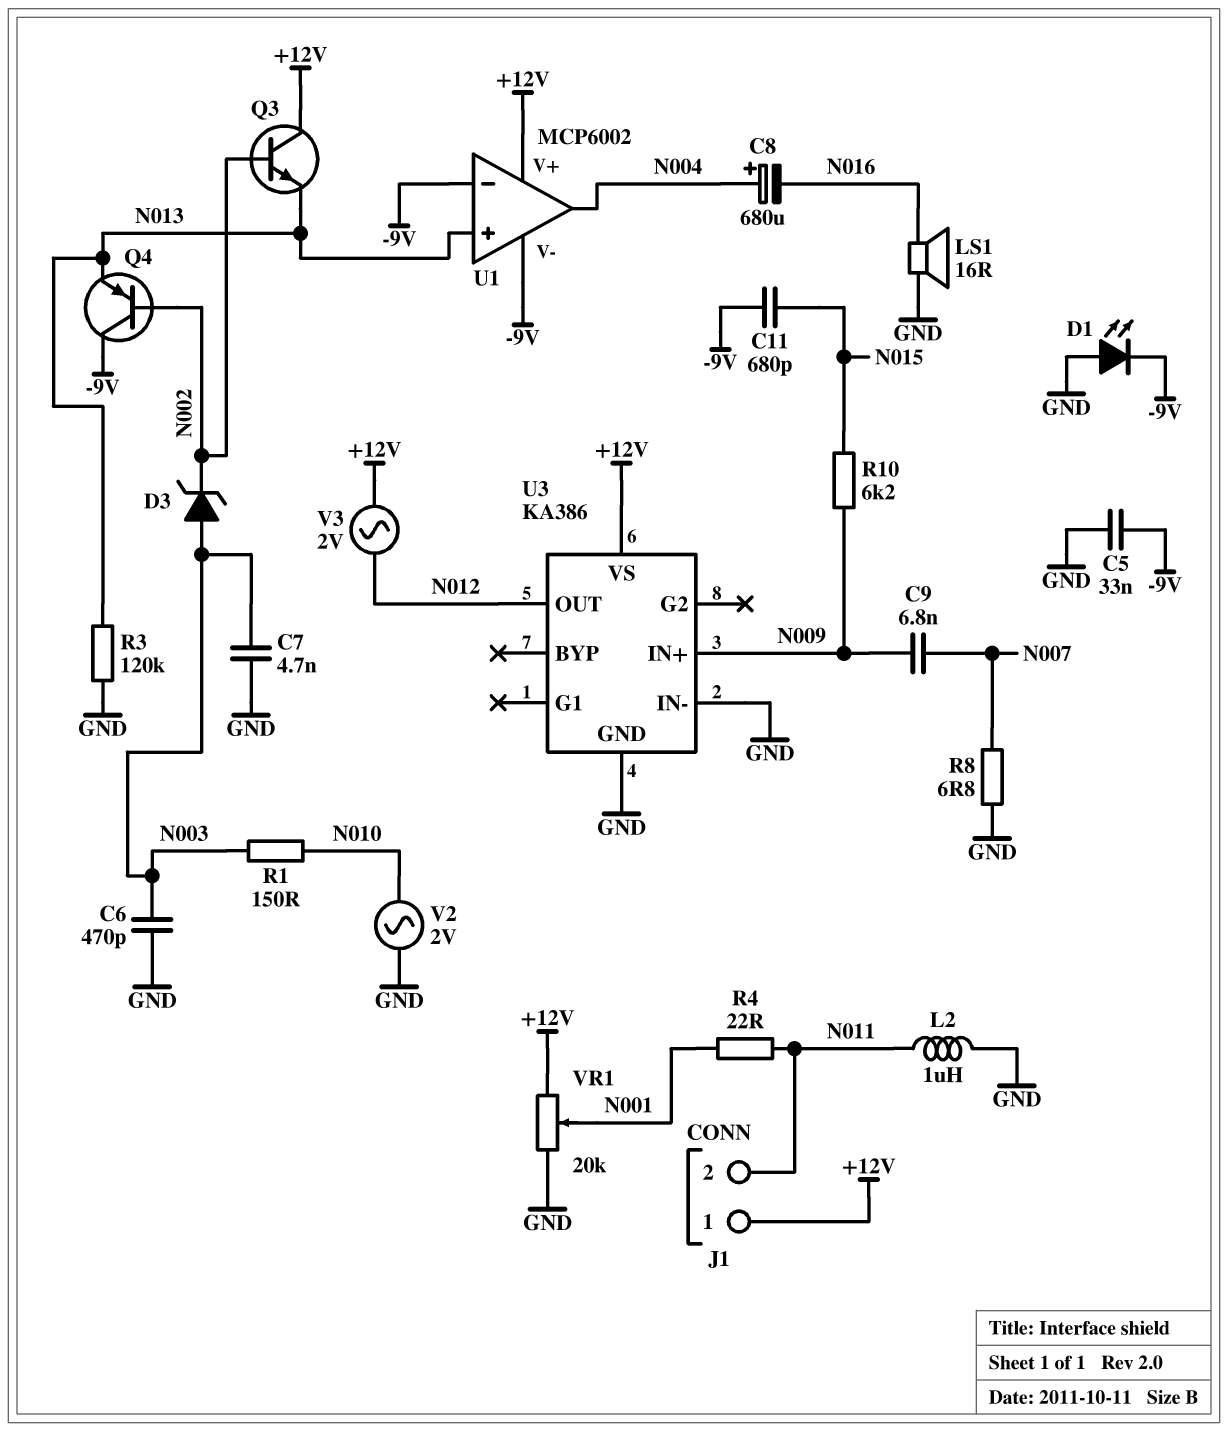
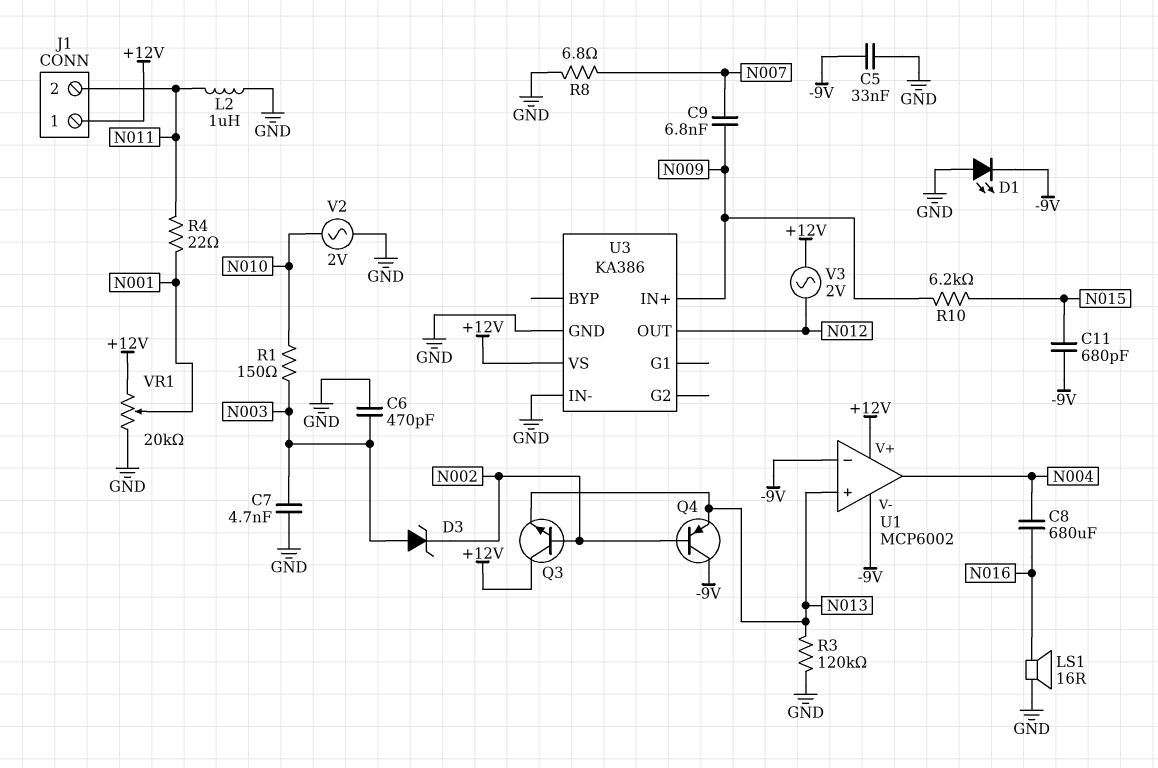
C8: 680uF (plus N004, minus N016) -> 680uF (N004, N016)

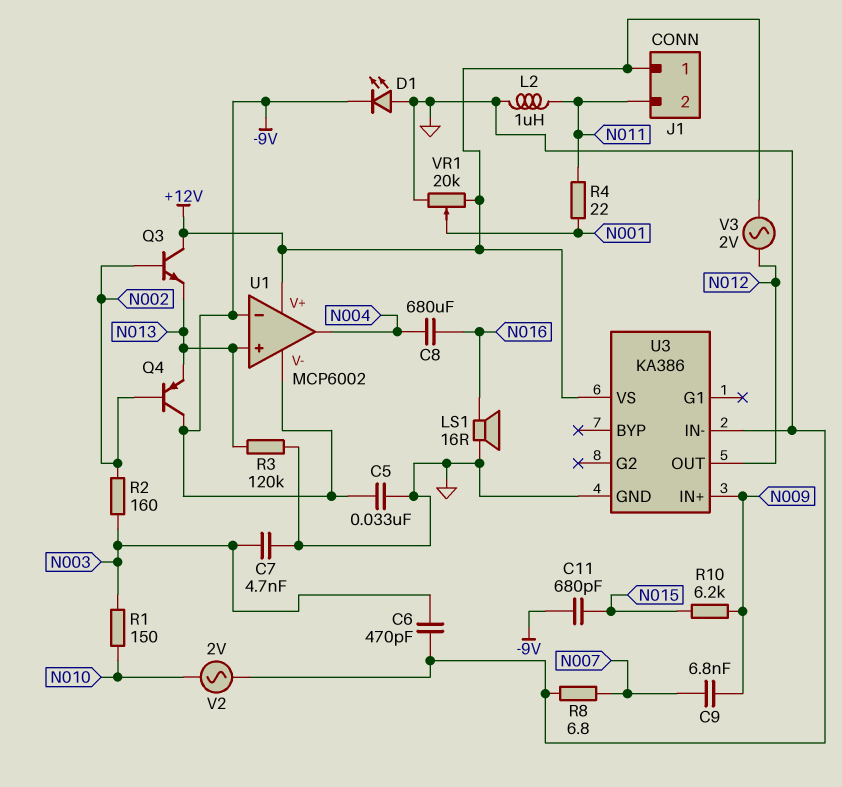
D3: zener (A N003, K N002) -> none
R2: none -> 160 (N002, N003)

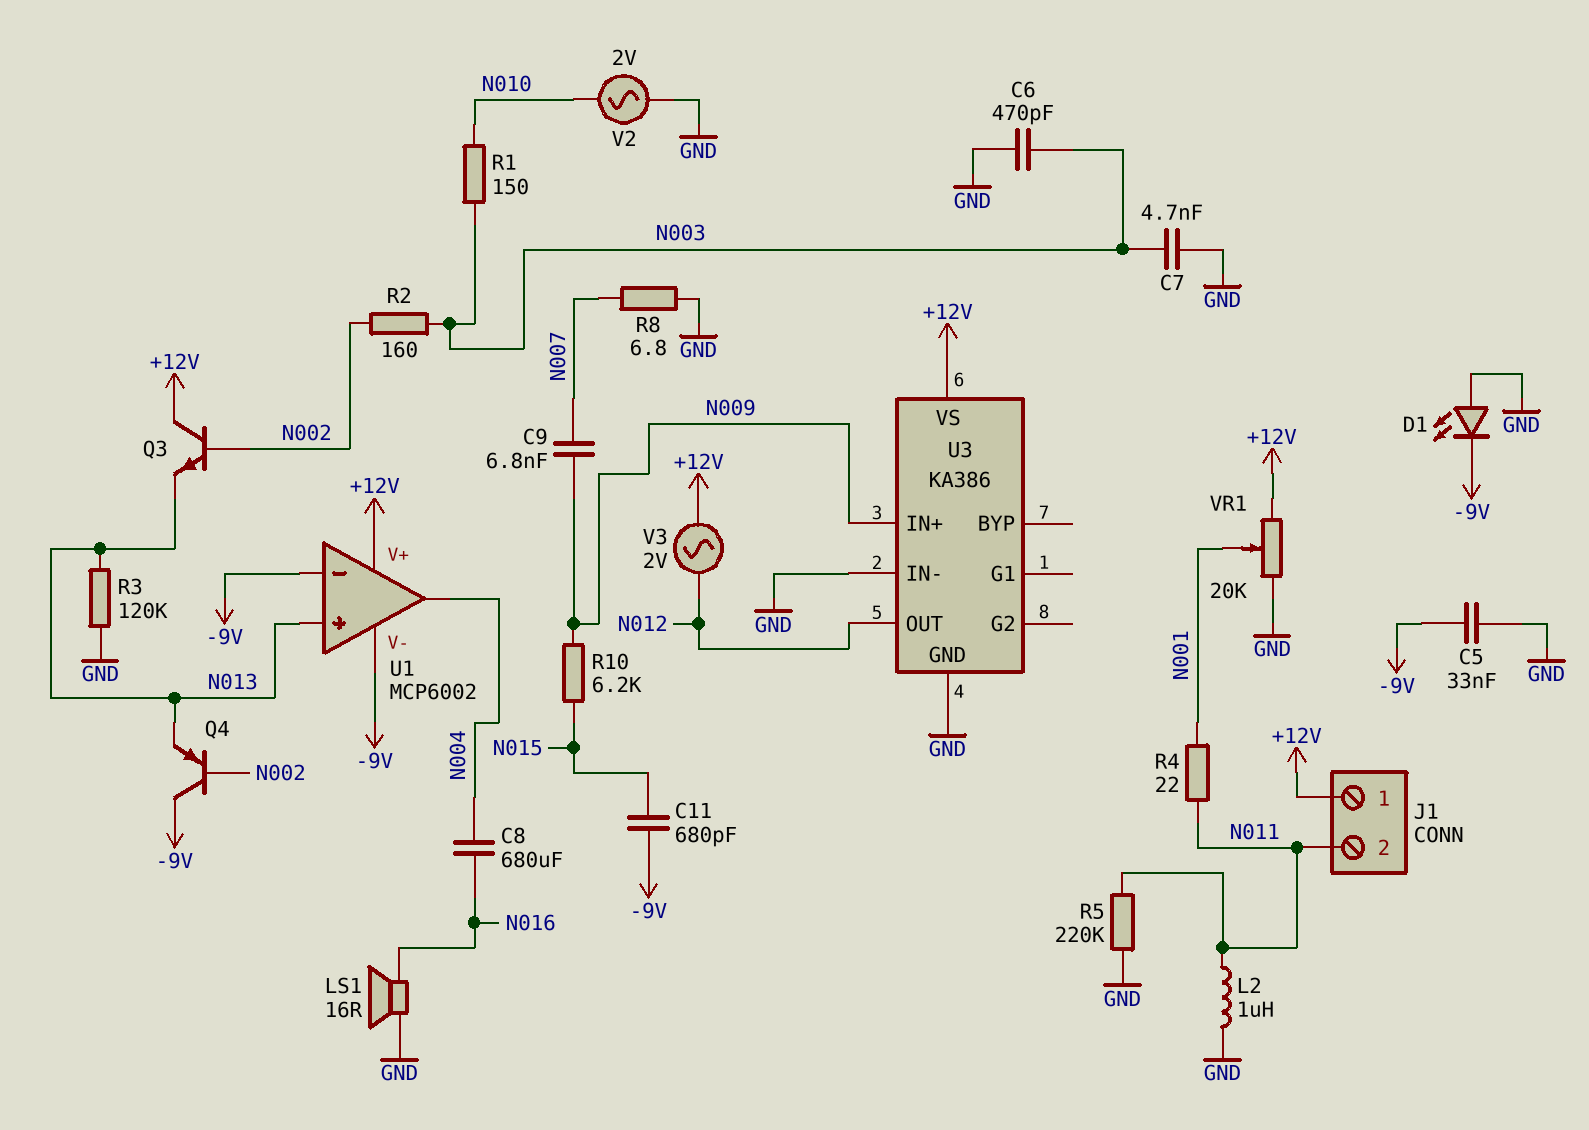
R5: none -> 220k (GND, N011)

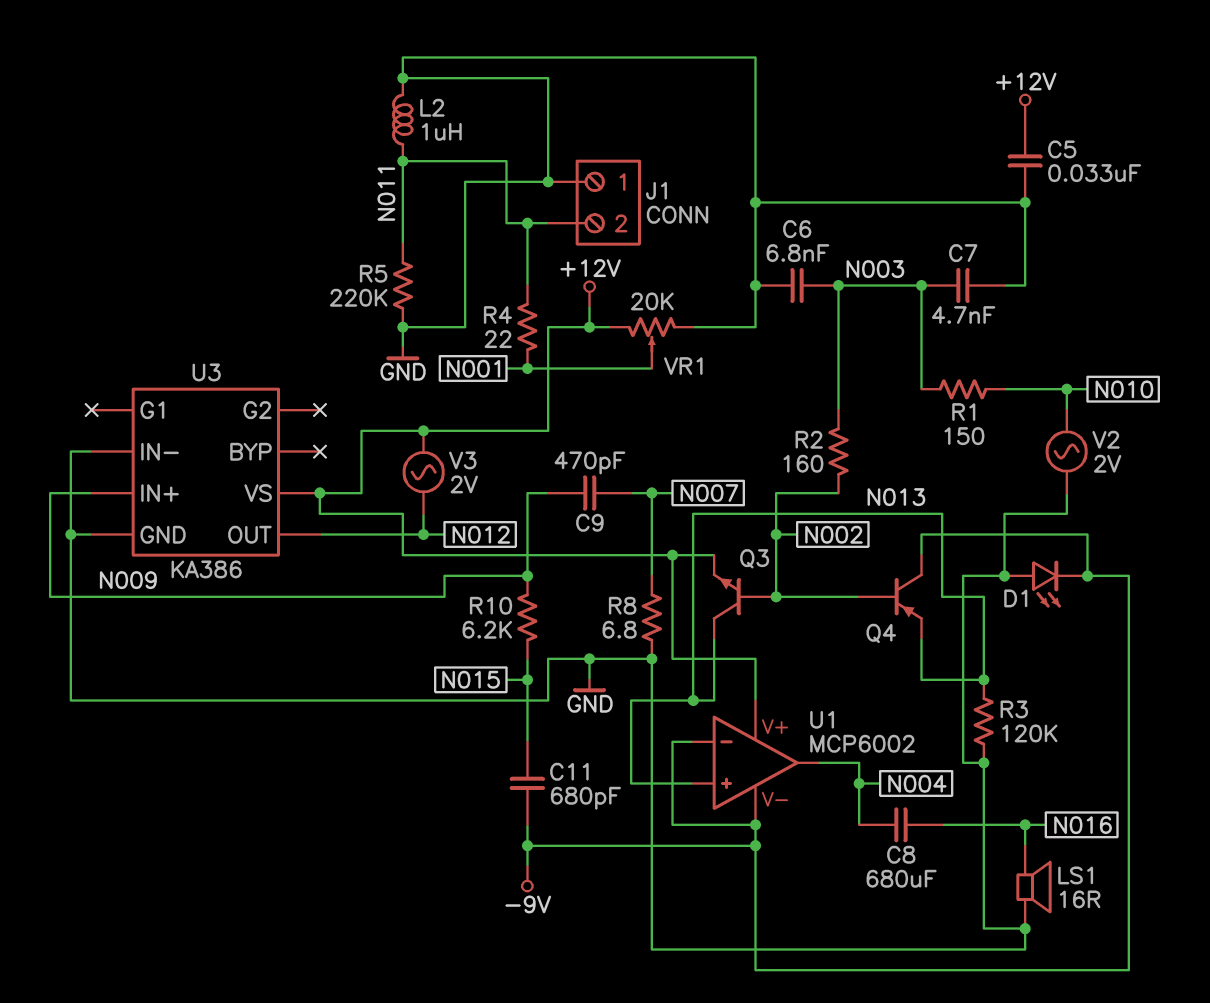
C5: 33nF (-9V, GND) -> 33nF (+12V, GND)
C6: 470pF (GND, N003) -> 6.8nF (GND, N003)
C9: 6.8nF (N007, N009) -> 470pF (N007, N009)
J1 pin 1: +12V -> GND
Q3: NPN (B N002, C +12V, E N013) -> NPN (B N002, C N013, E +12V)

